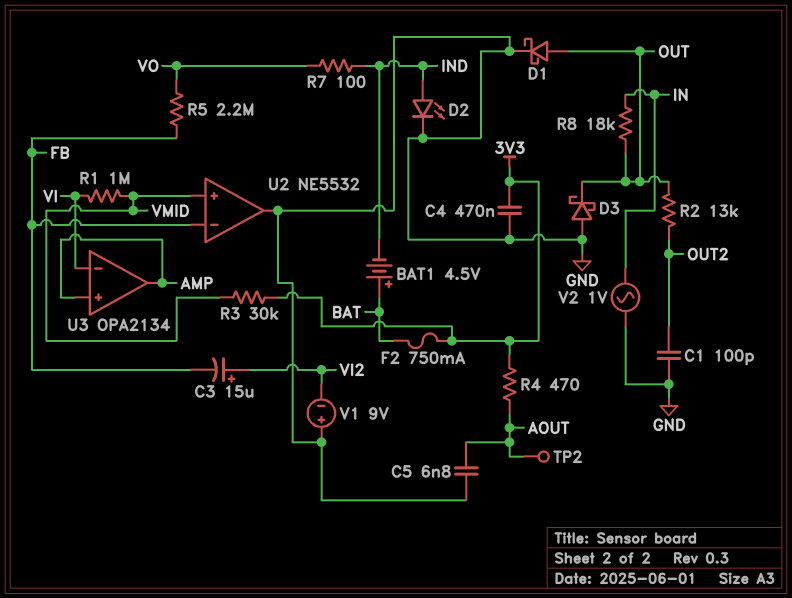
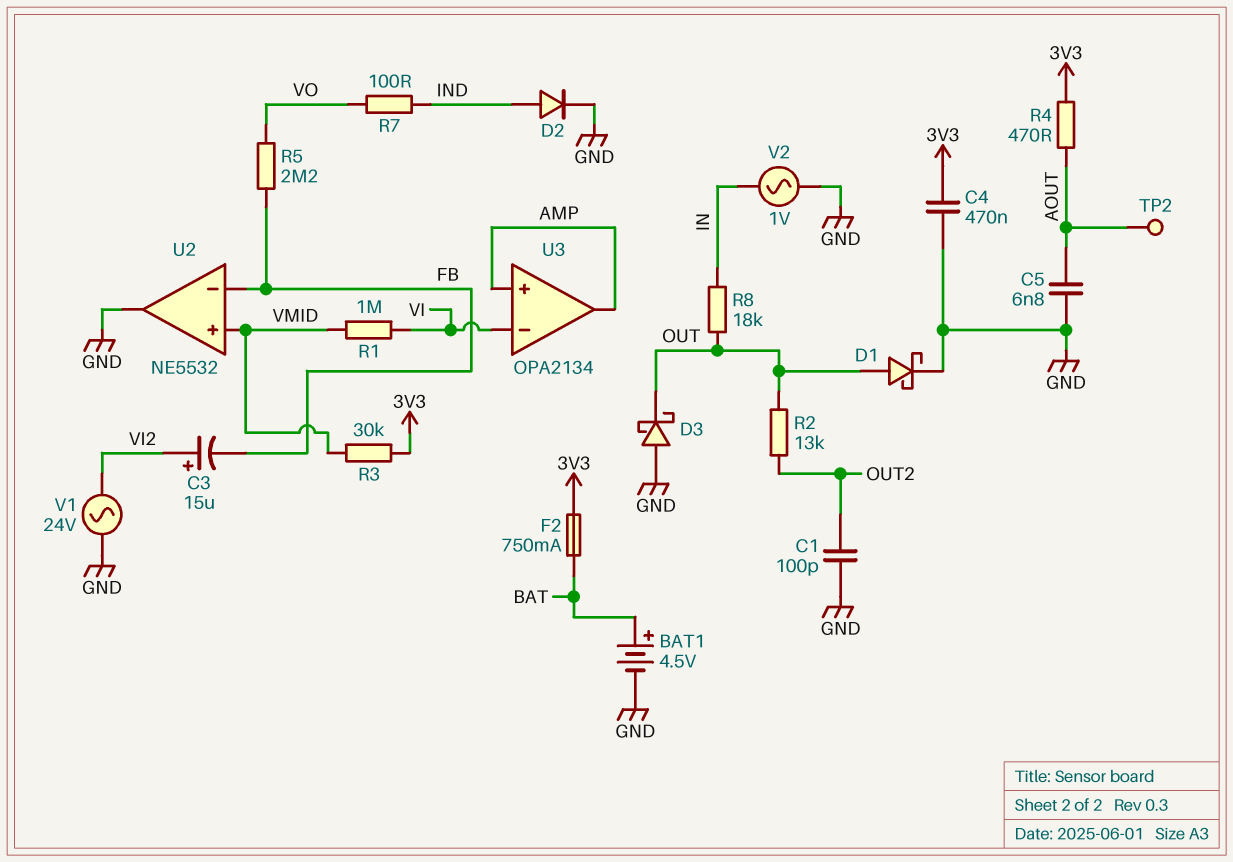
BAT1: 4.5V (plus BAT, minus IND) -> 4.5V (plus BAT, minus GND)
D2: LED (A IND, K GND) -> diode (A IND, K GND)
V1: 9V (plus GND, minus VI2) -> AC 24V (GND, VI2)

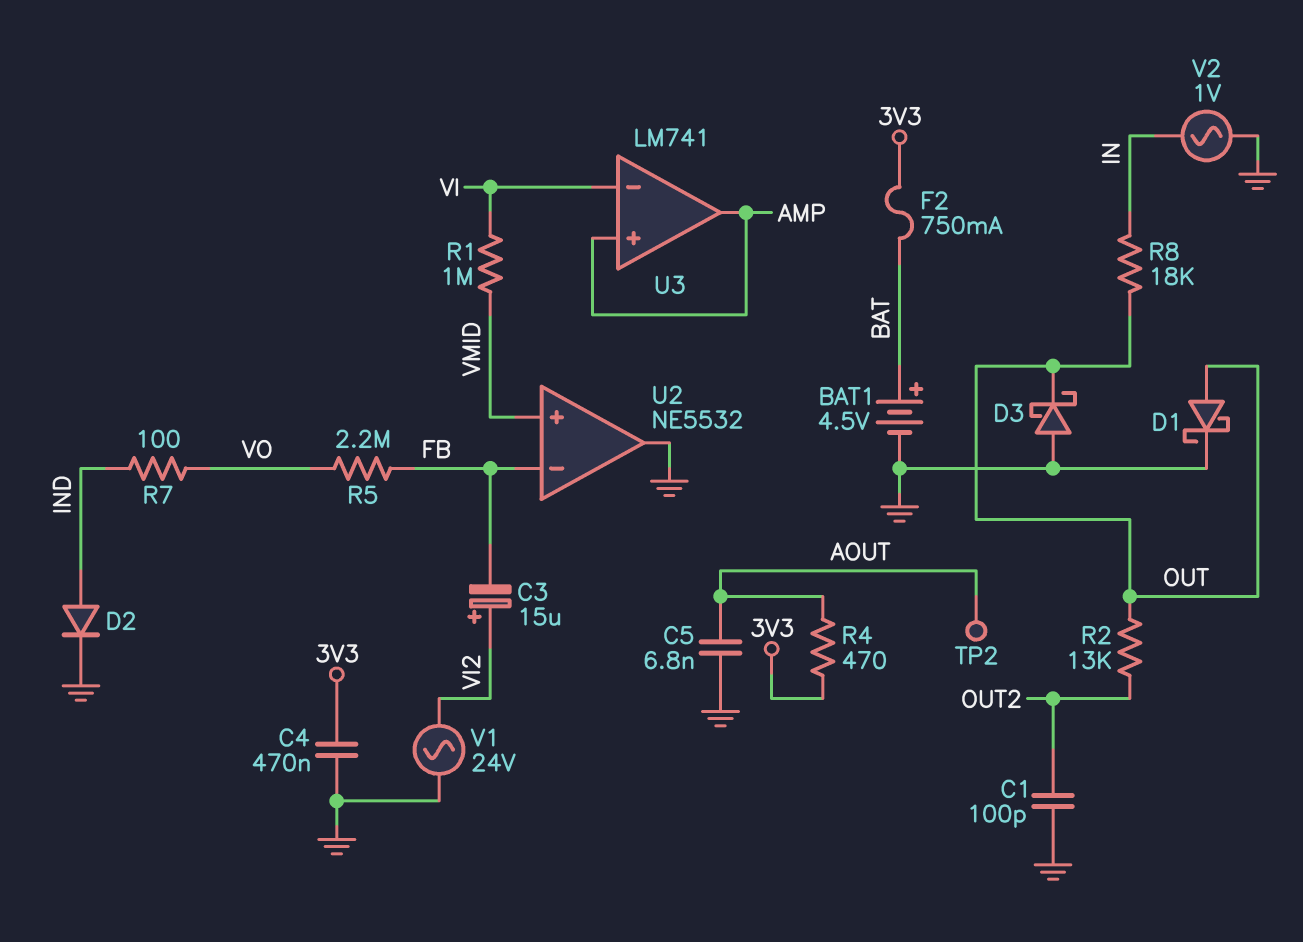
R3: 30k (3V3, VMID) -> none
U3: OPA2134 -> LM741

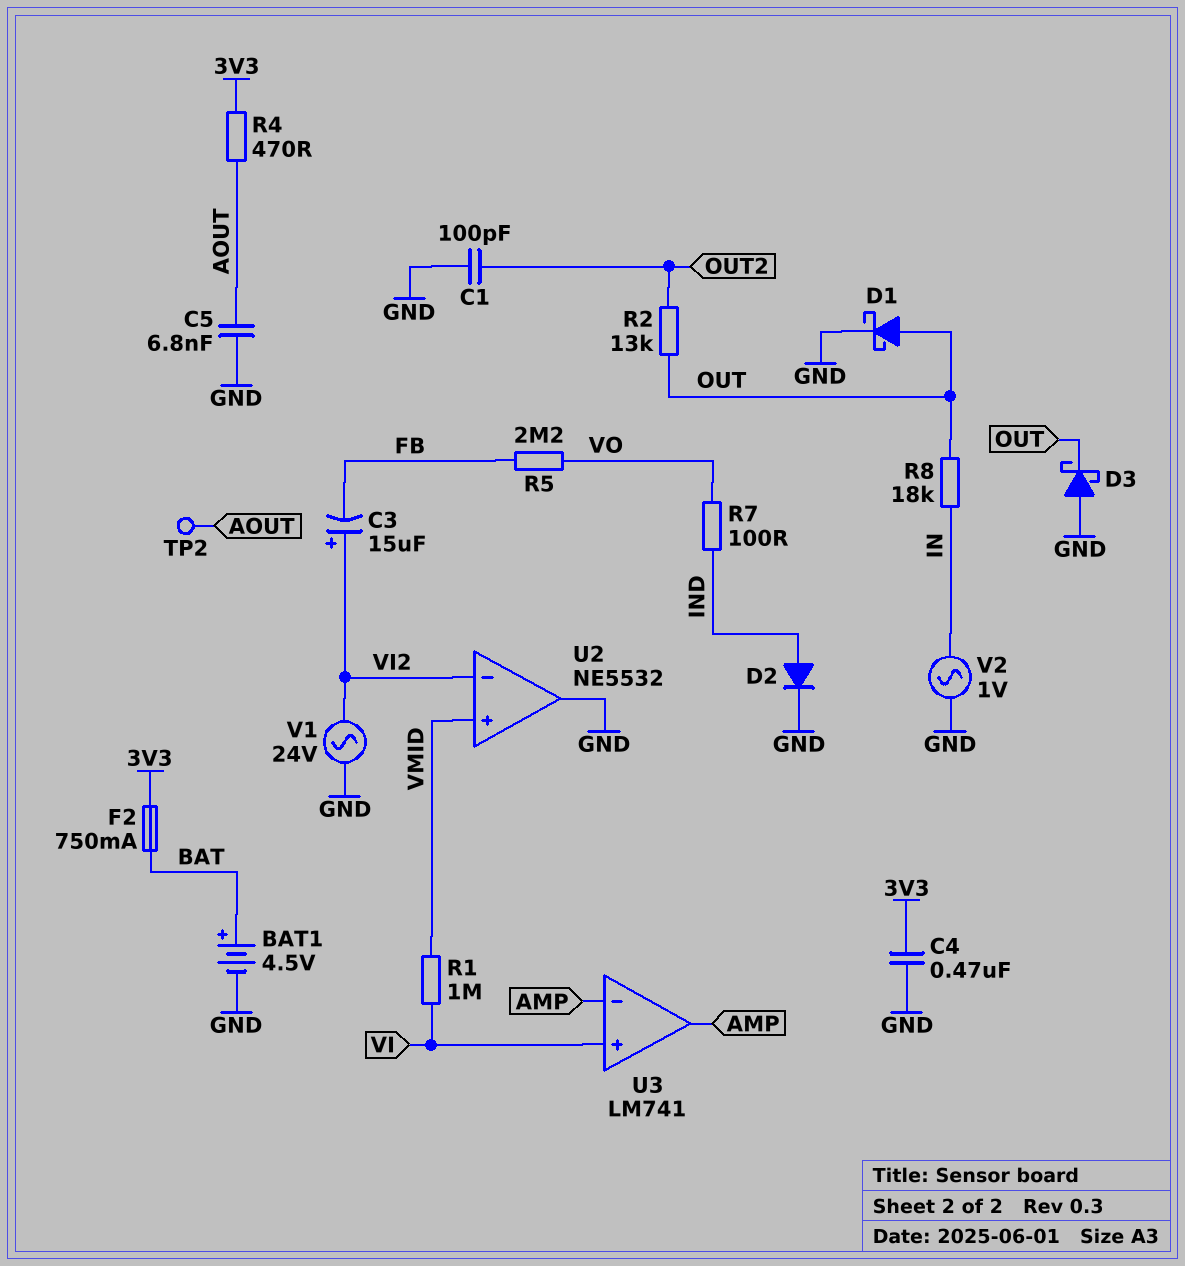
U2 pin in-: FB -> VI2
U3 pin in+: AMP -> VI
U3 pin in-: VI -> AMP

